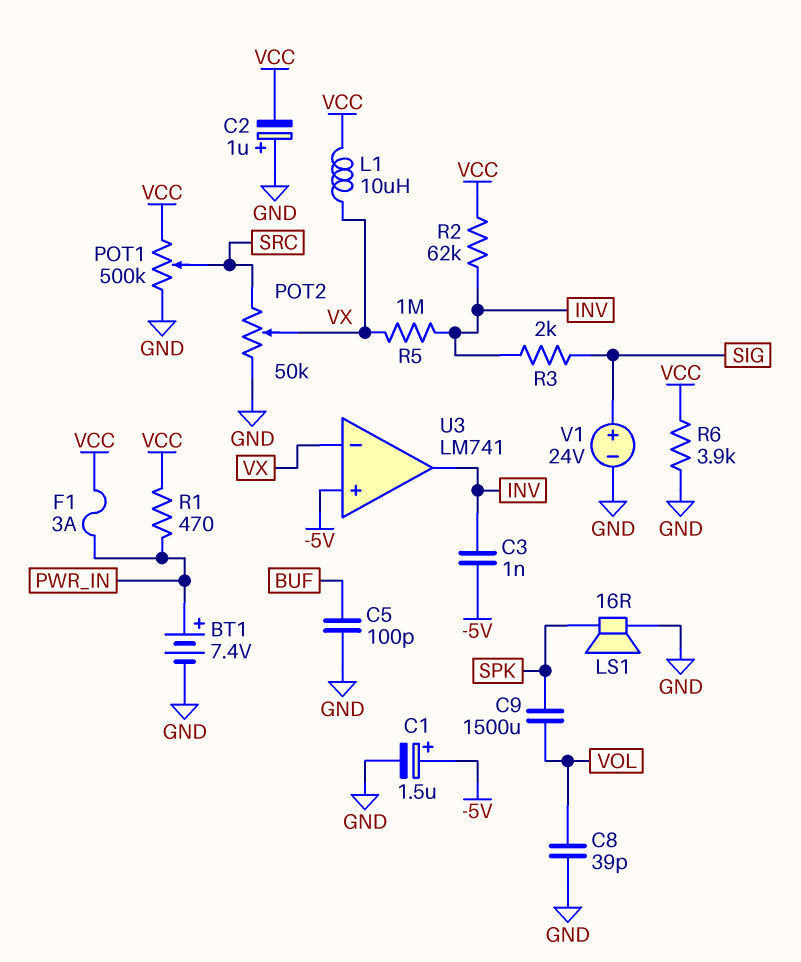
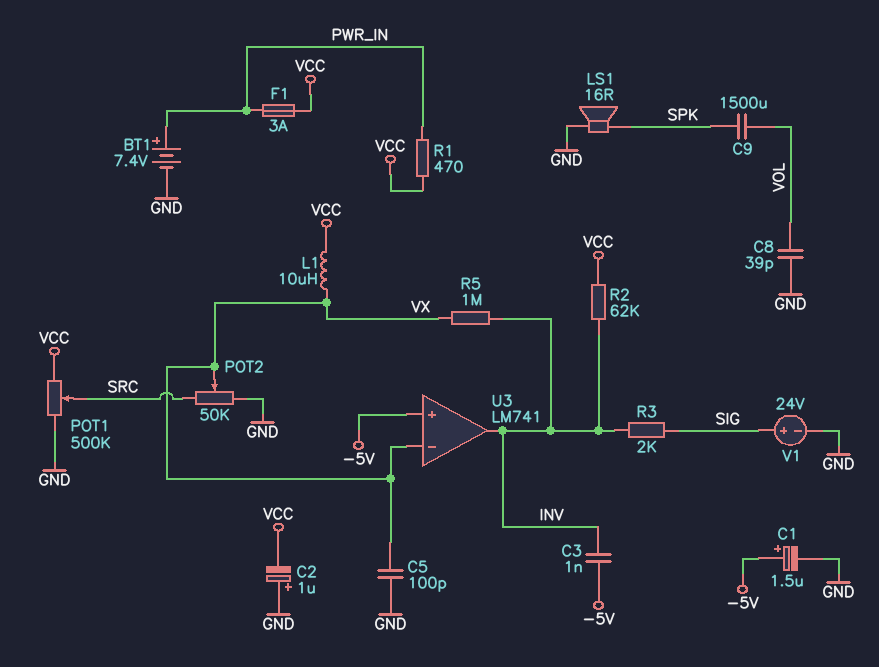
C5: 100pF (BUF, GND) -> 100pF (GND, VX)
R6: 3.9k (GND, VCC) -> none

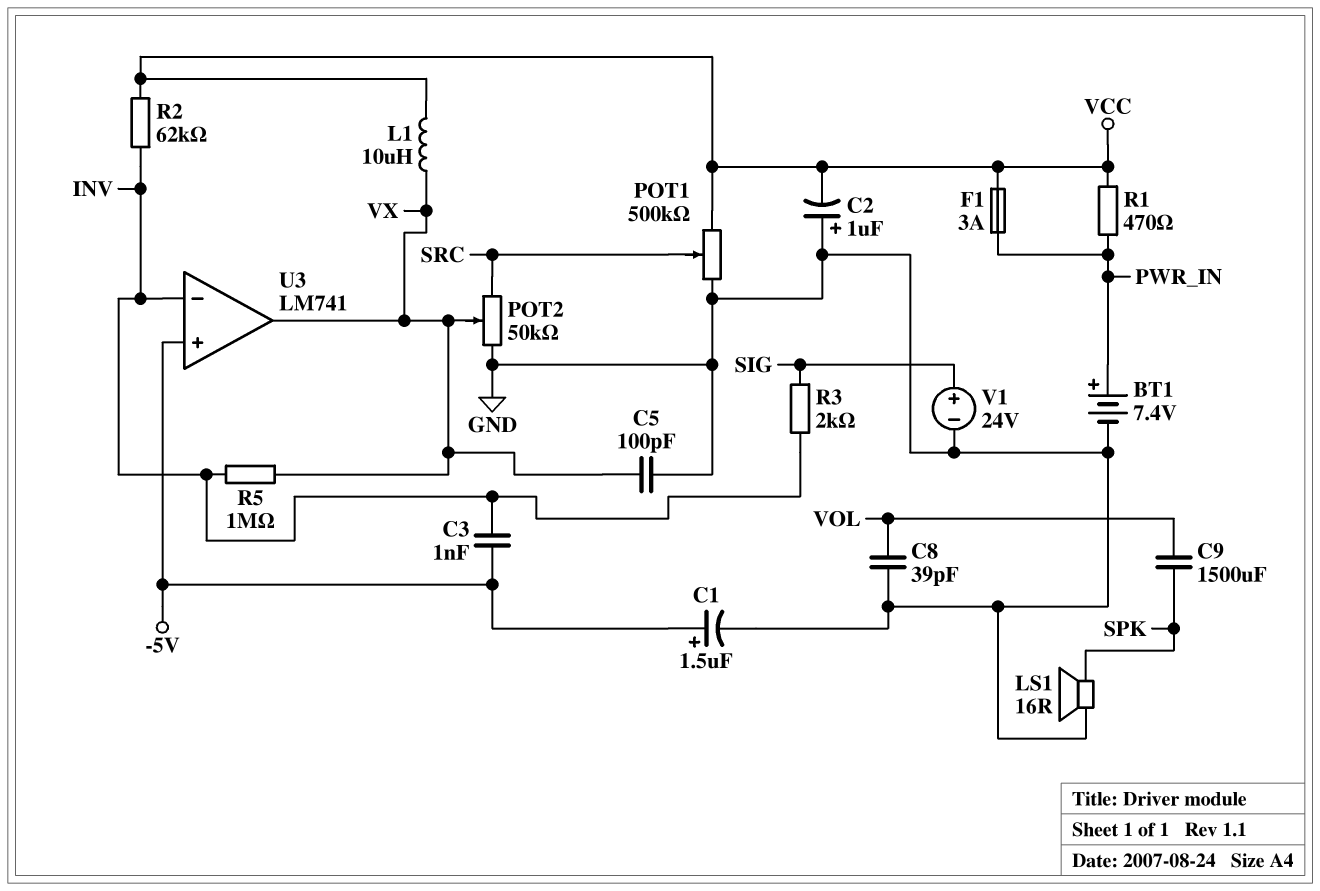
U3 pin in-: VX -> INV
U3 pin out: INV -> VX

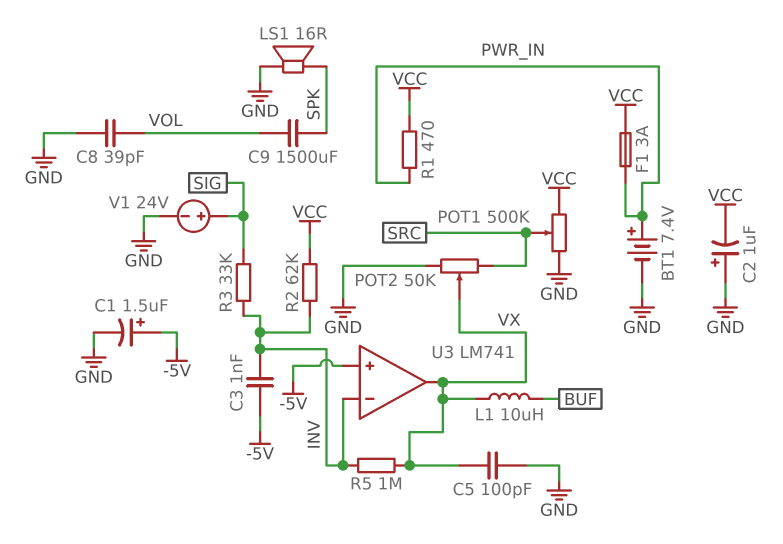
L1: 10uH (VCC, VX) -> 10uH (BUF, VX)
R3: 2k (INV, SIG) -> 33k (INV, SIG)

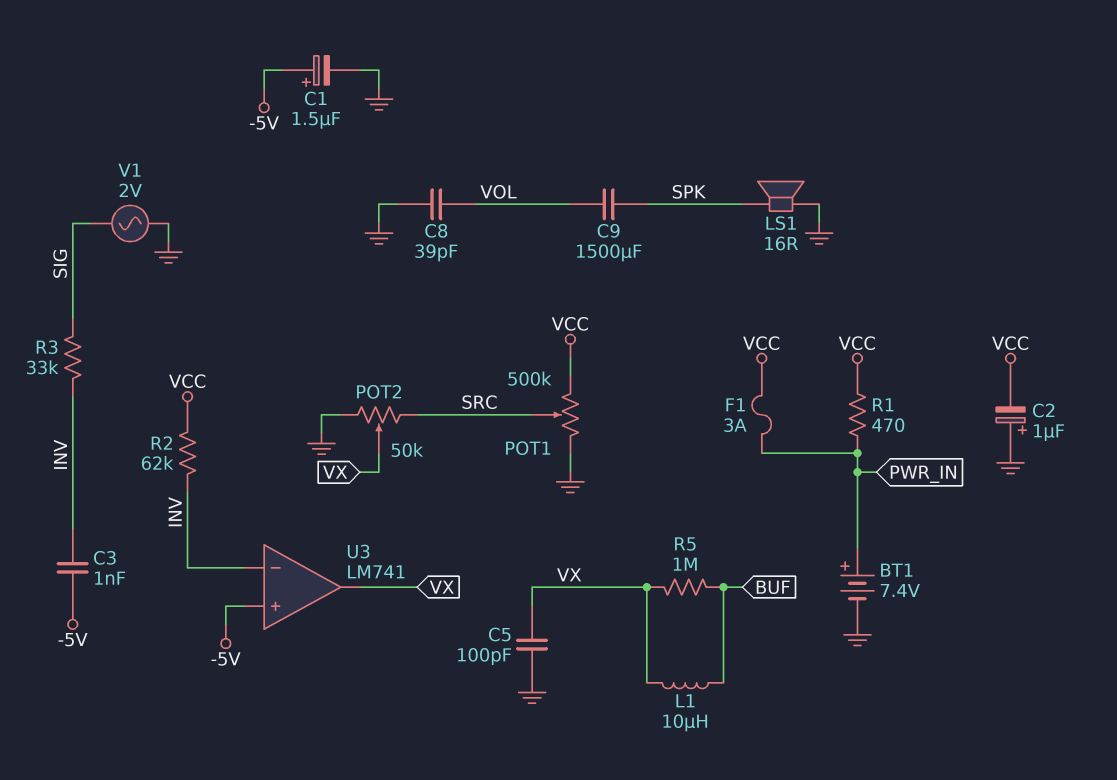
R5: 1M (INV, VX) -> 1M (BUF, VX)
V1: 24V (plus SIG, minus GND) -> AC 2V (GND, SIG)

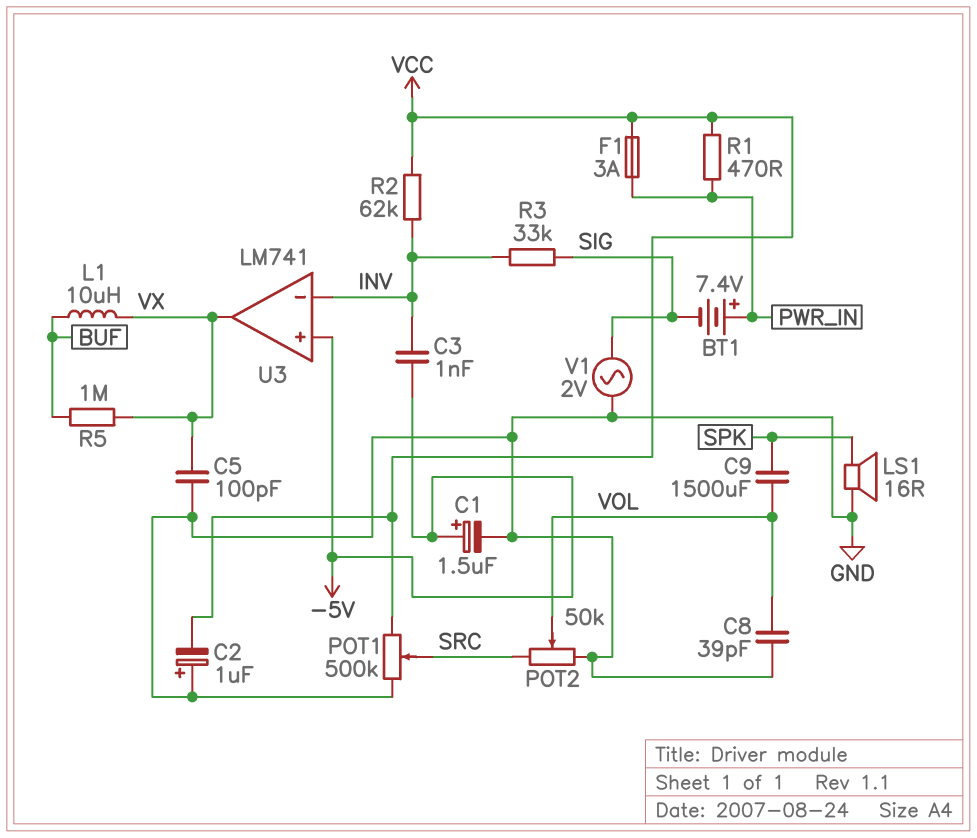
BT1: 7.4V (plus PWR_IN, minus GND) -> 7.4V (plus PWR_IN, minus SIG)
POT2: 50k (GND, SRC, wiper VX) -> 50k (GND, SRC, wiper VOL)

